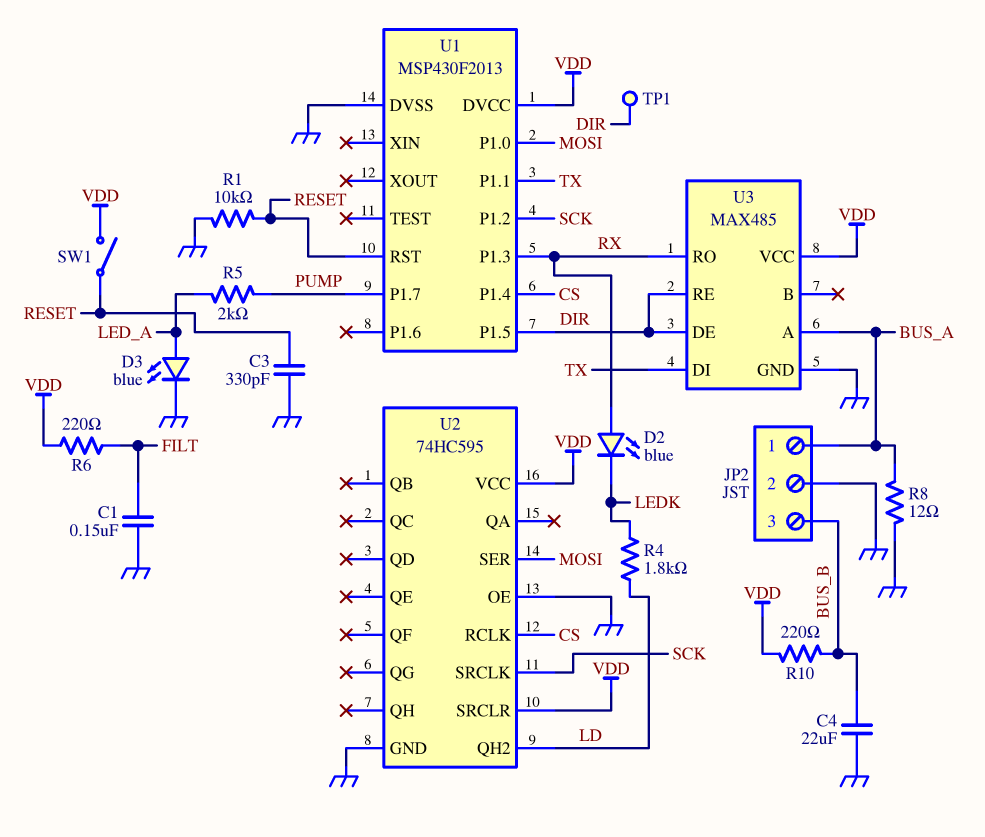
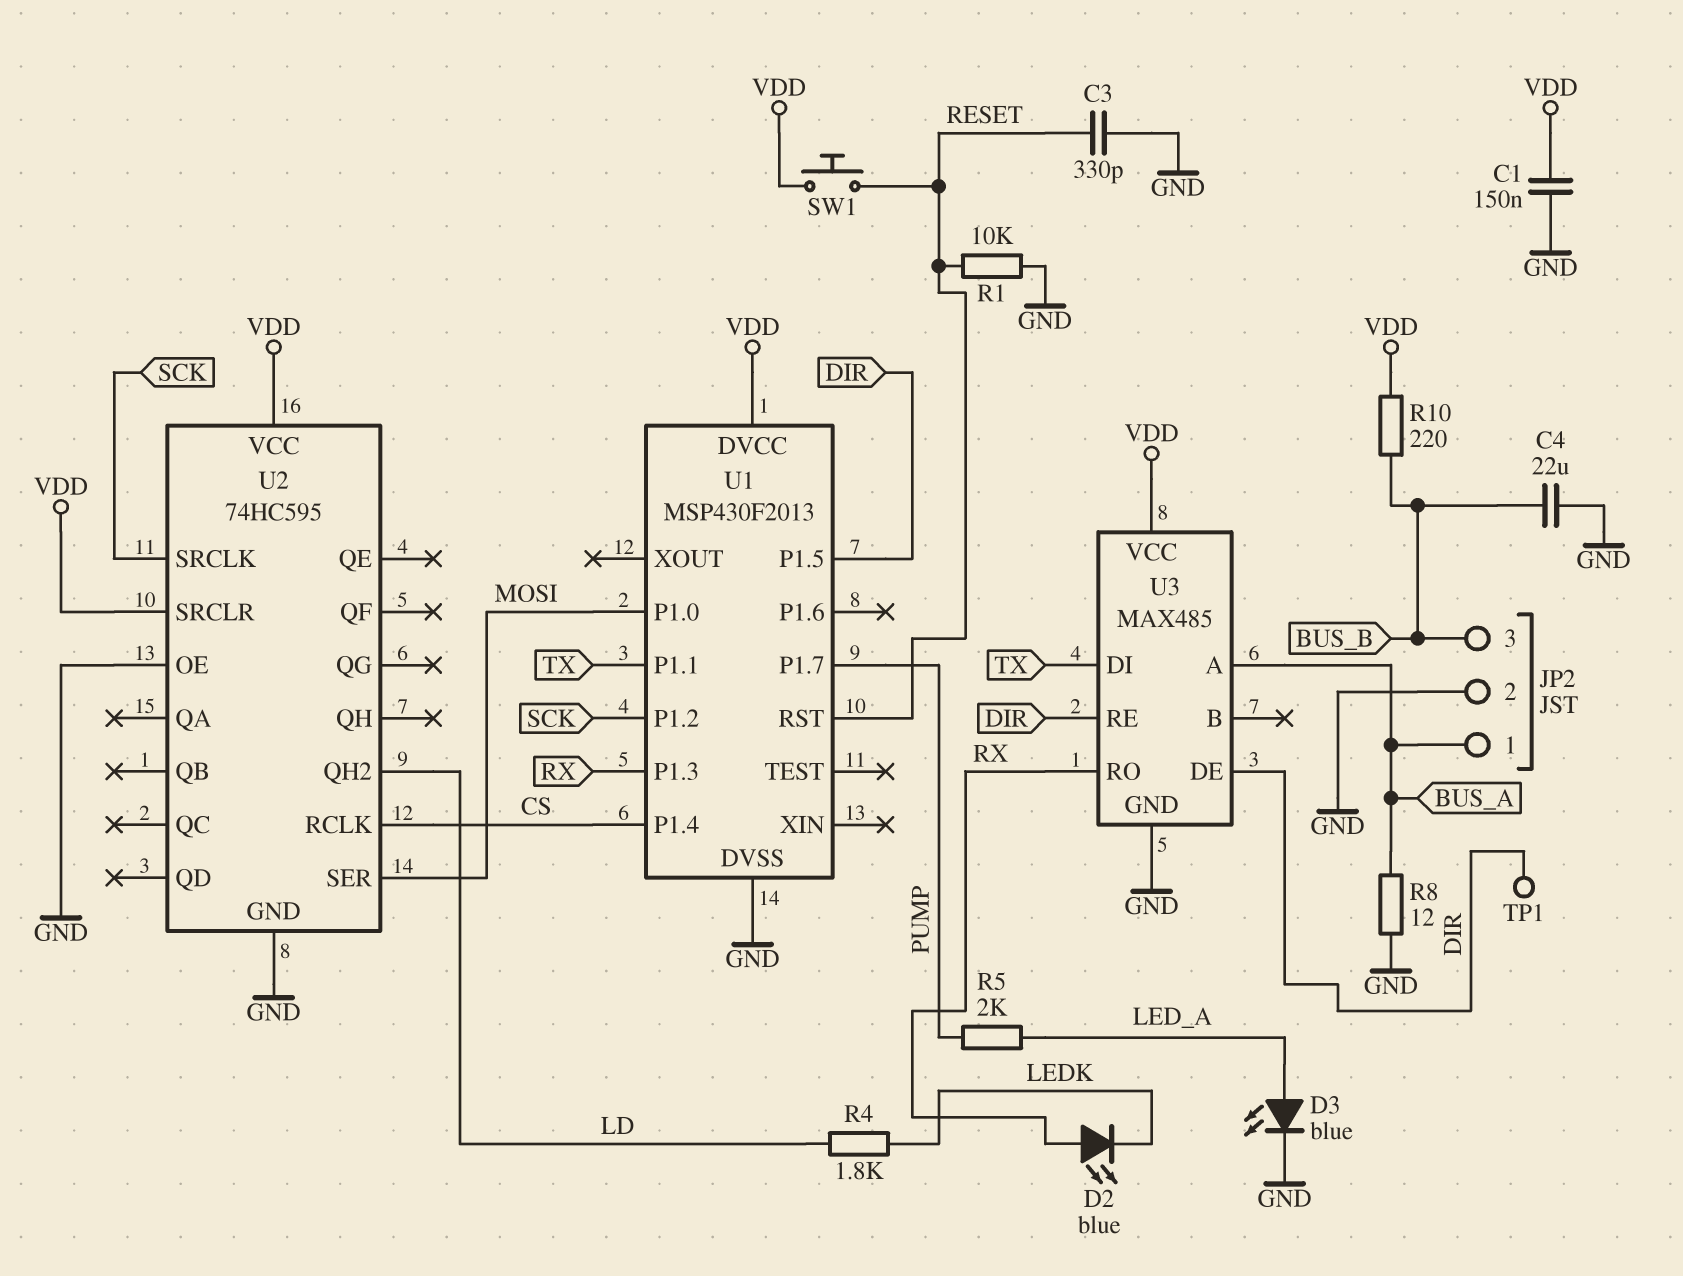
C1: 150nF (FILT, GND) -> 150nF (GND, VDD)
R6: 220 (FILT, VDD) -> none
SW1: switch (RESET, VDD) -> button (RESET, VDD)

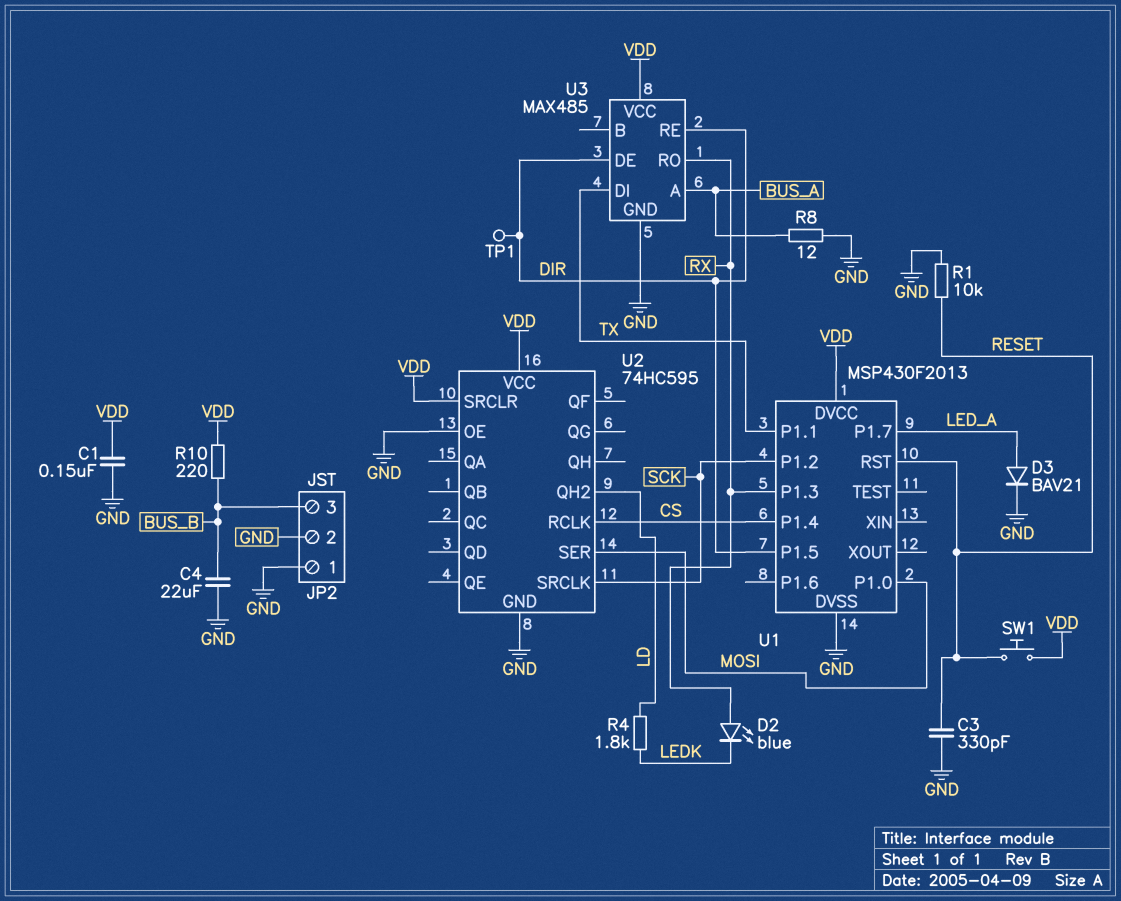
D3: LED blue (A LED_A, K GND) -> diode BAV21 (A LED_A, K GND)
JP2 pin 1: BUS_A -> GND
R5: 2k (LED_A, PUMP) -> none
U1 pin P1.7: PUMP -> LED_A

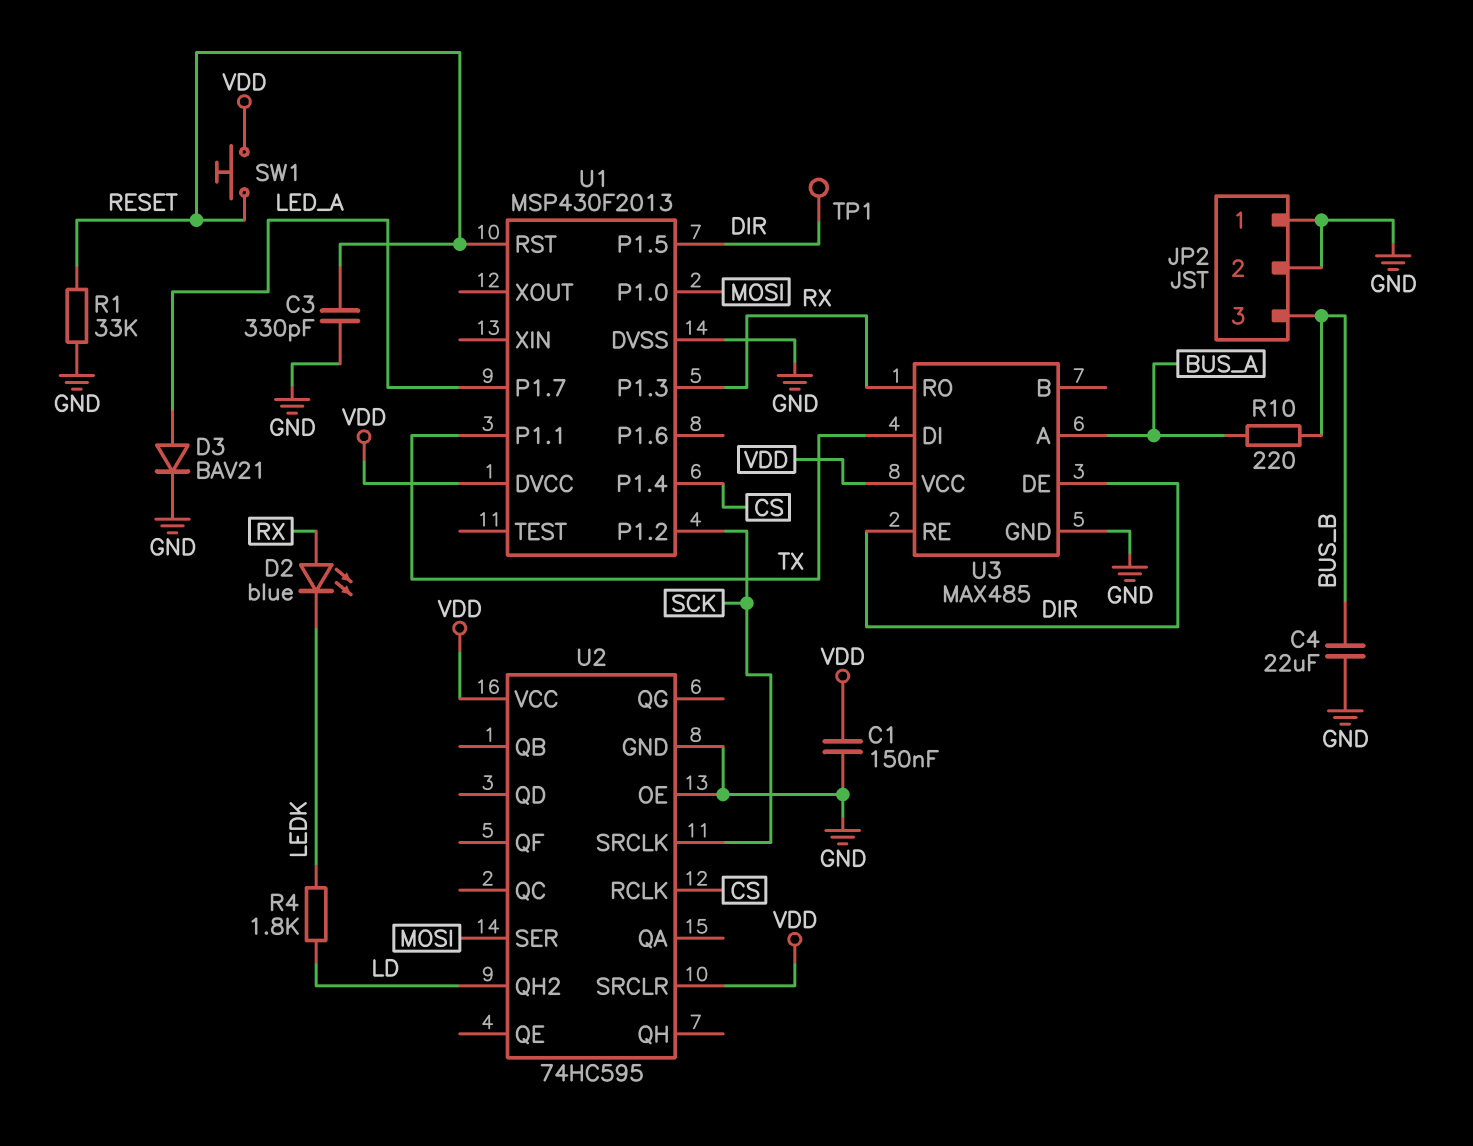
R1: 10k (GND, RESET) -> 33k (GND, RESET)
R8: 12 (BUS_A, GND) -> none
R10: 220 (BUS_B, VDD) -> 220 (BUS_A, BUS_B)

